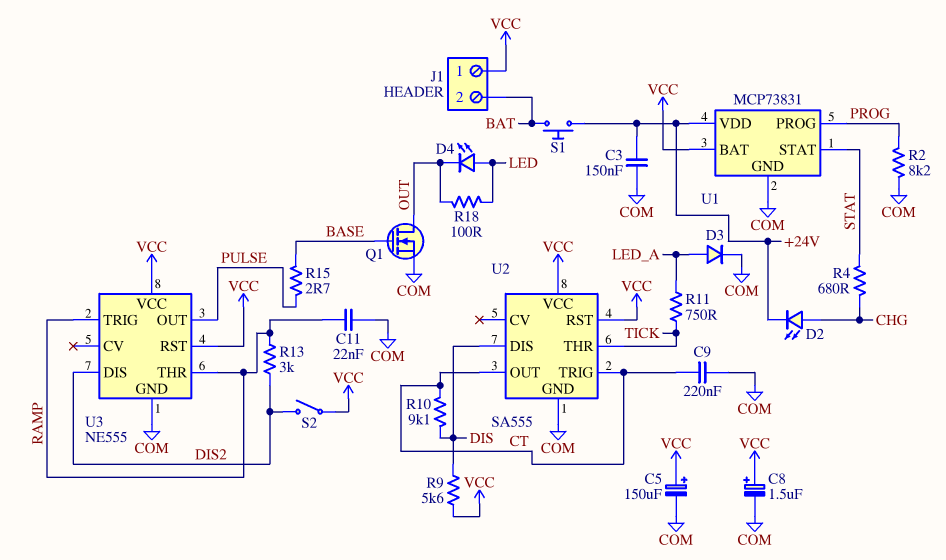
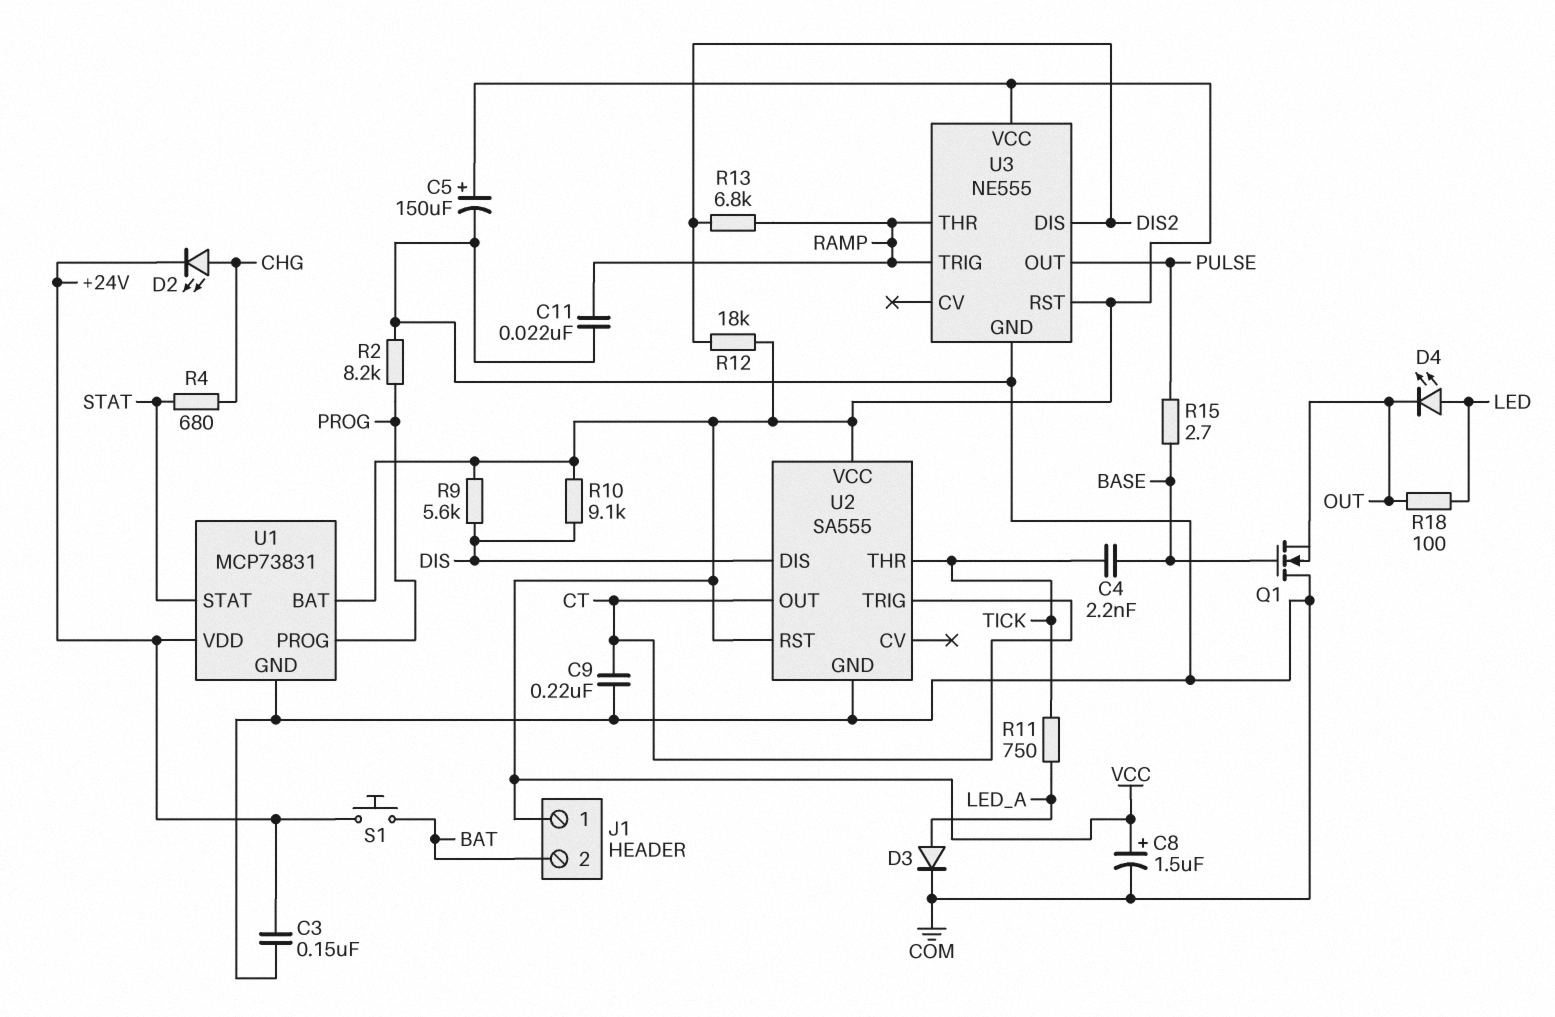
C4: none -> 2.2nF (BASE, TICK)
Q1: NMOS (G BASE, D OUT, S COM) -> NMOS (G BASE, D COM, S OUT)
R10: 9.1k (CT, DIS) -> 9.1k (DIS, VCC)
R12: none -> 18k (DIS2, VCC)
R13: 3k (DIS2, RAMP) -> 6.8k (DIS2, RAMP)
S2: switch (DIS2, VCC) -> none

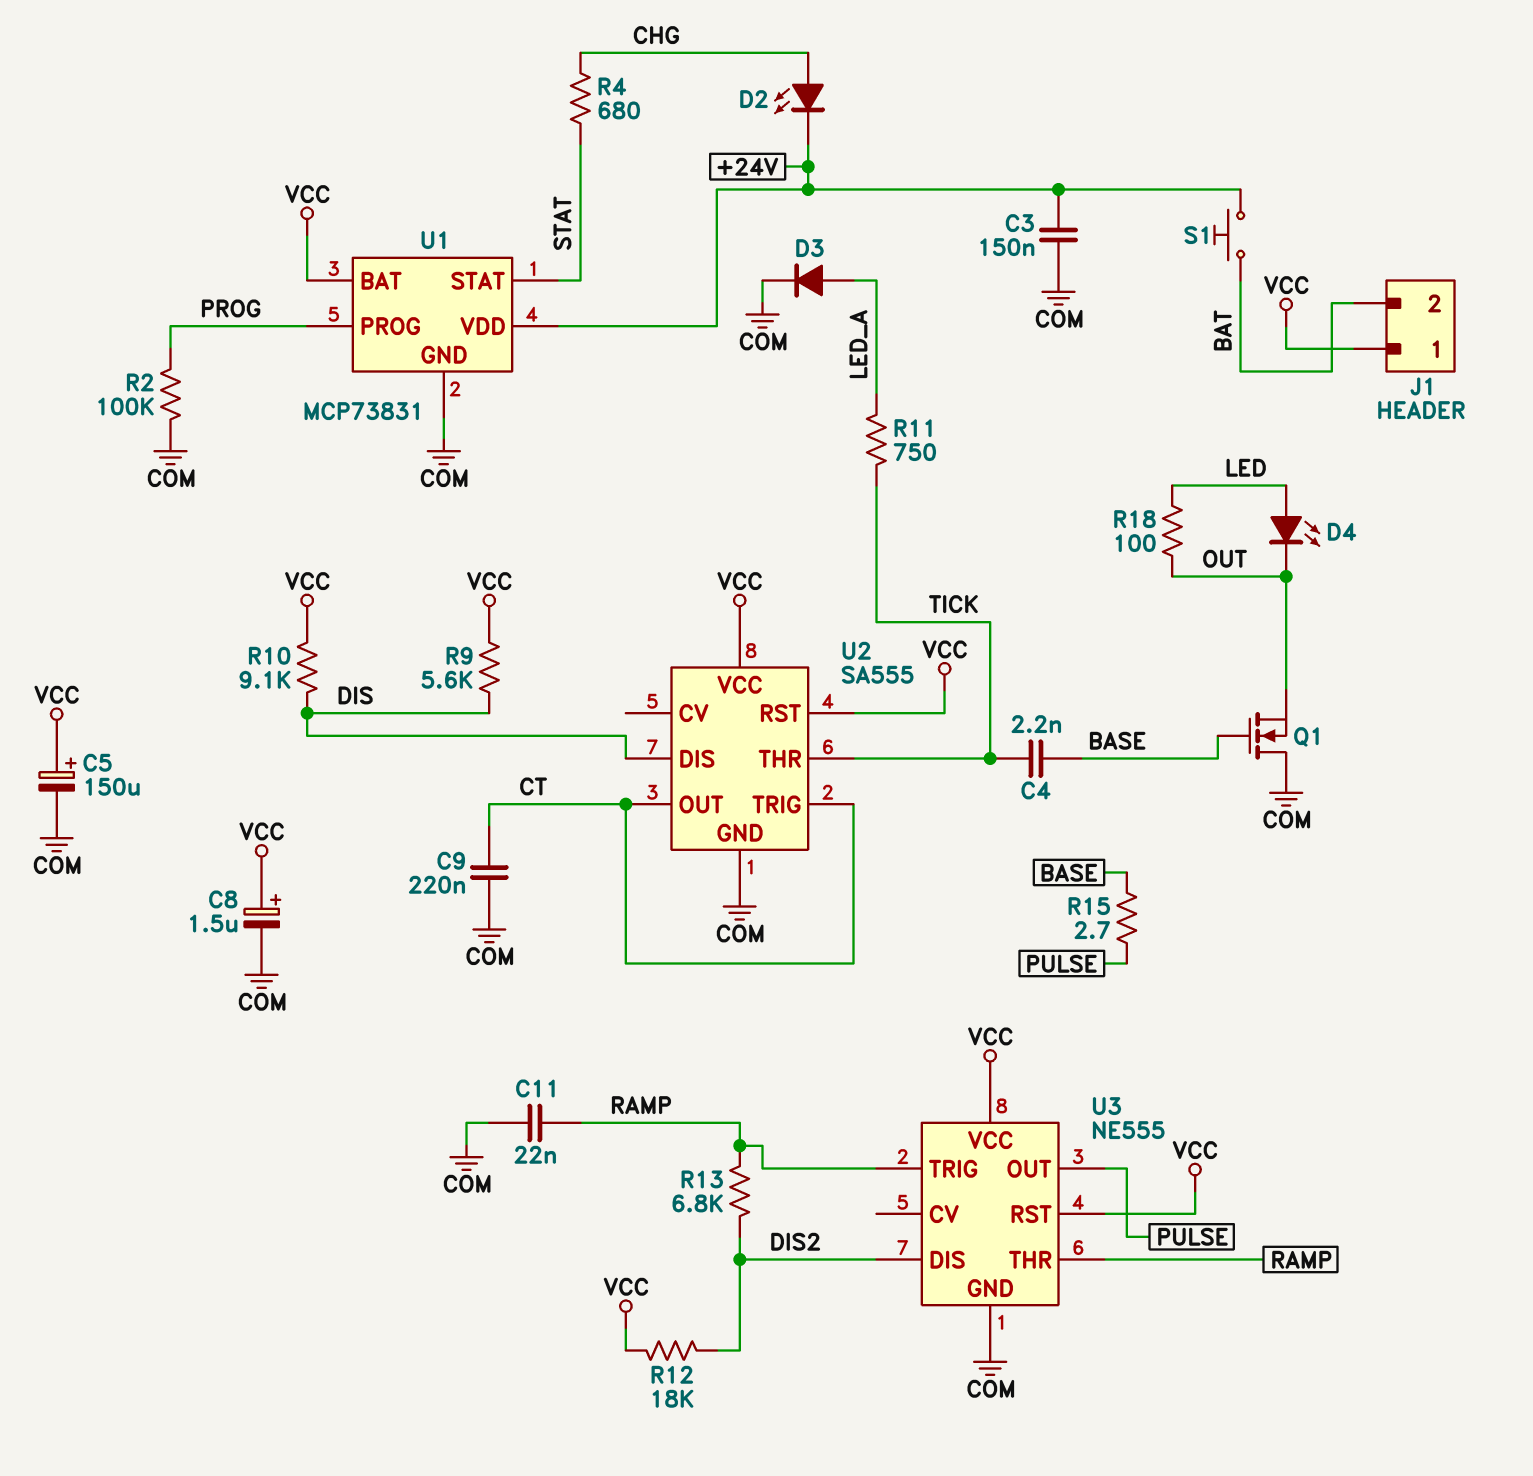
R2: 8.2k (COM, PROG) -> 100k (COM, PROG)

